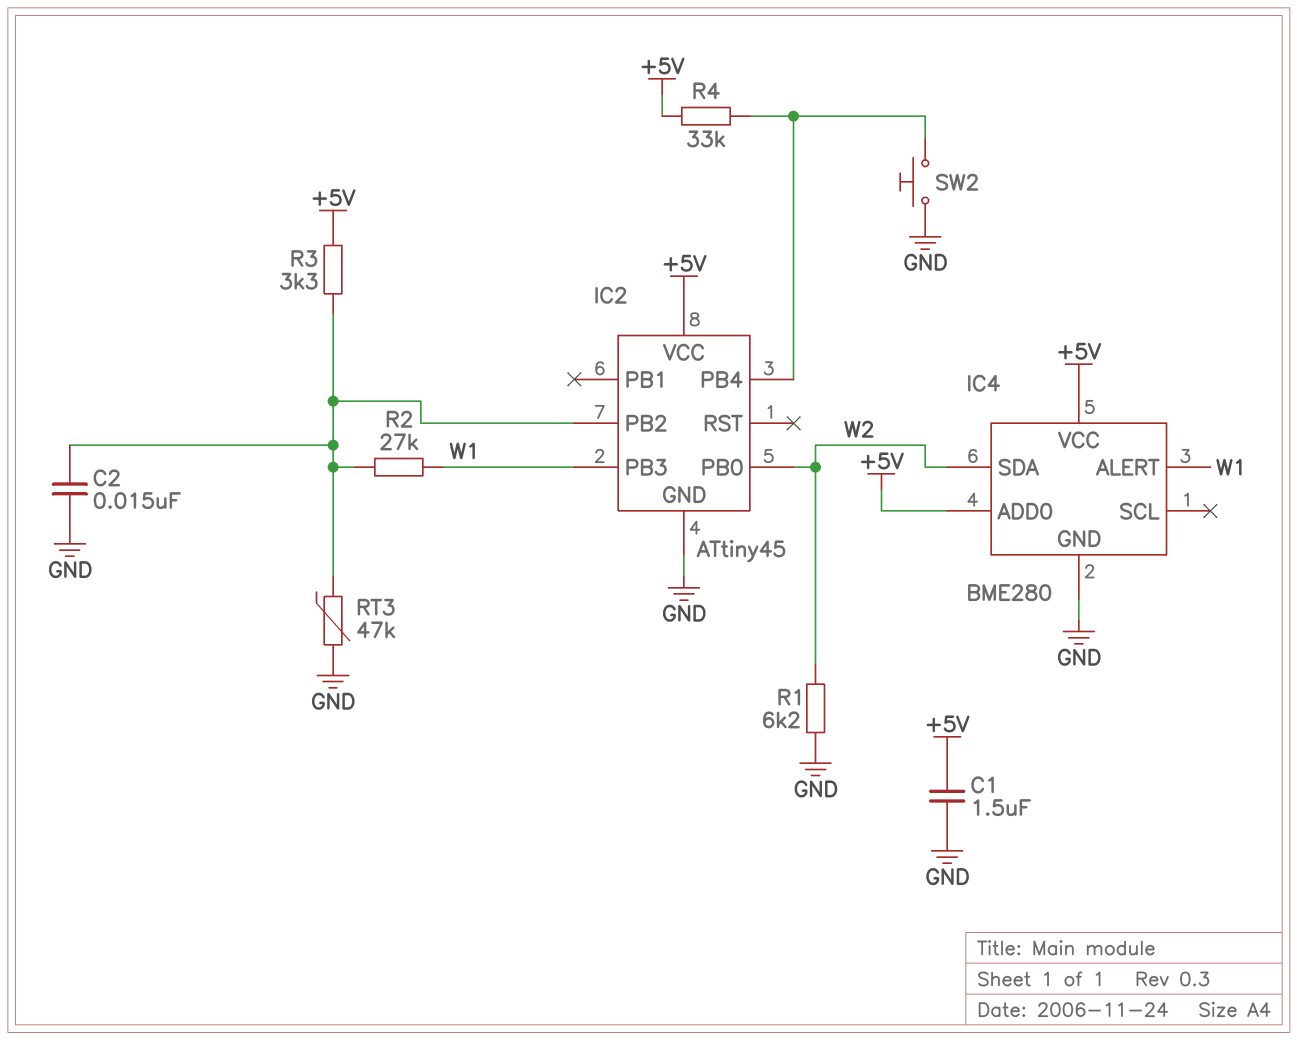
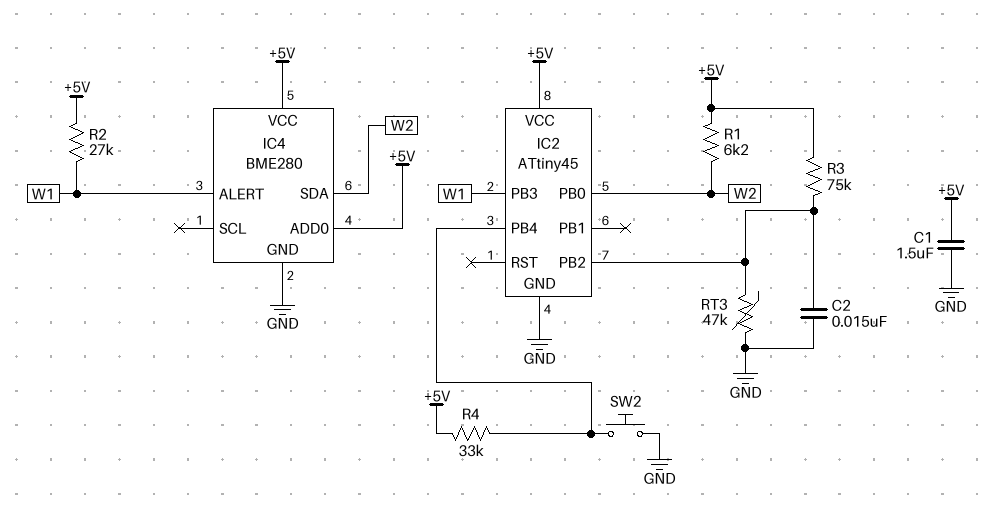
R1: 6.2k (GND, W2) -> 6.2k (+5V, W2)
R2: 27k (IC2/PB2, W1) -> 27k (+5V, W1)
R3: 3.3k (+5V, IC2/PB2) -> 75k (+5V, IC2/PB2)

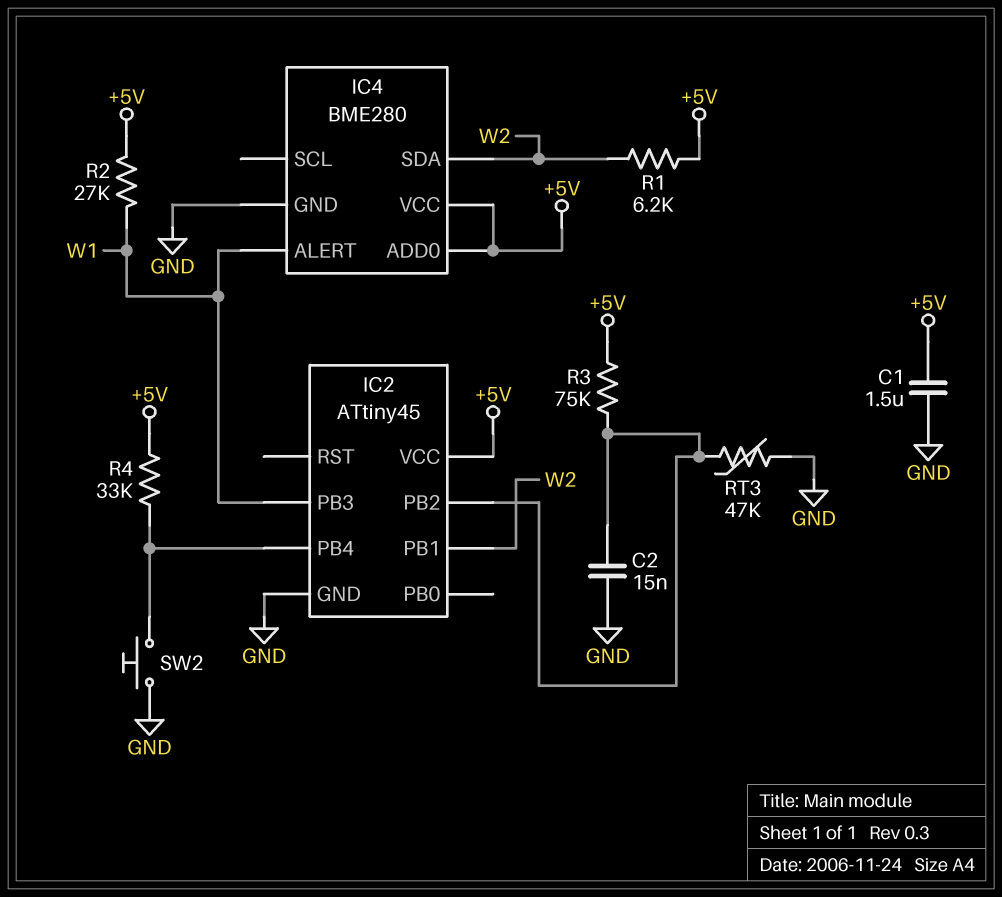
IC2 pin PB0: W2 -> none
IC2 pin PB1: none -> W2

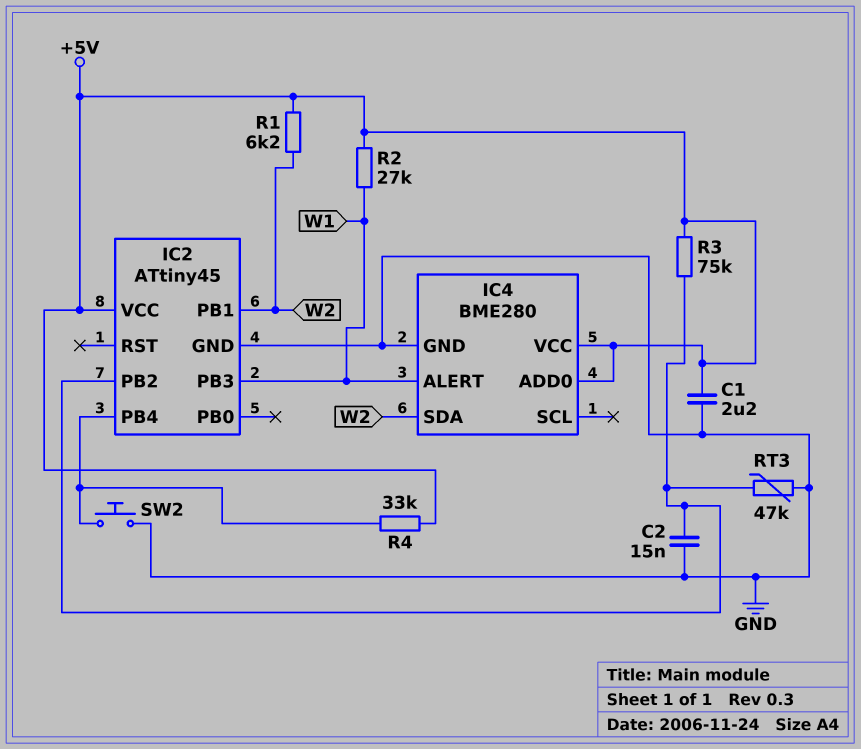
C1: 1.5uF (+5V, GND) -> 2.2uF (+5V, GND)

